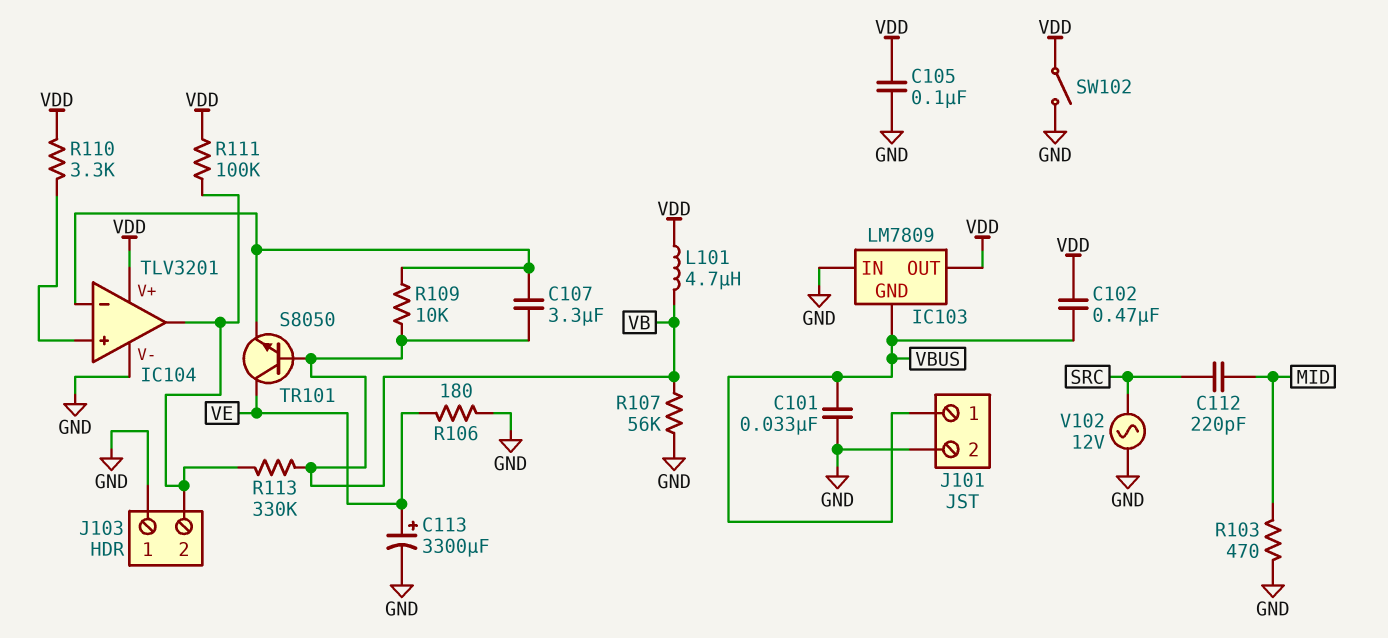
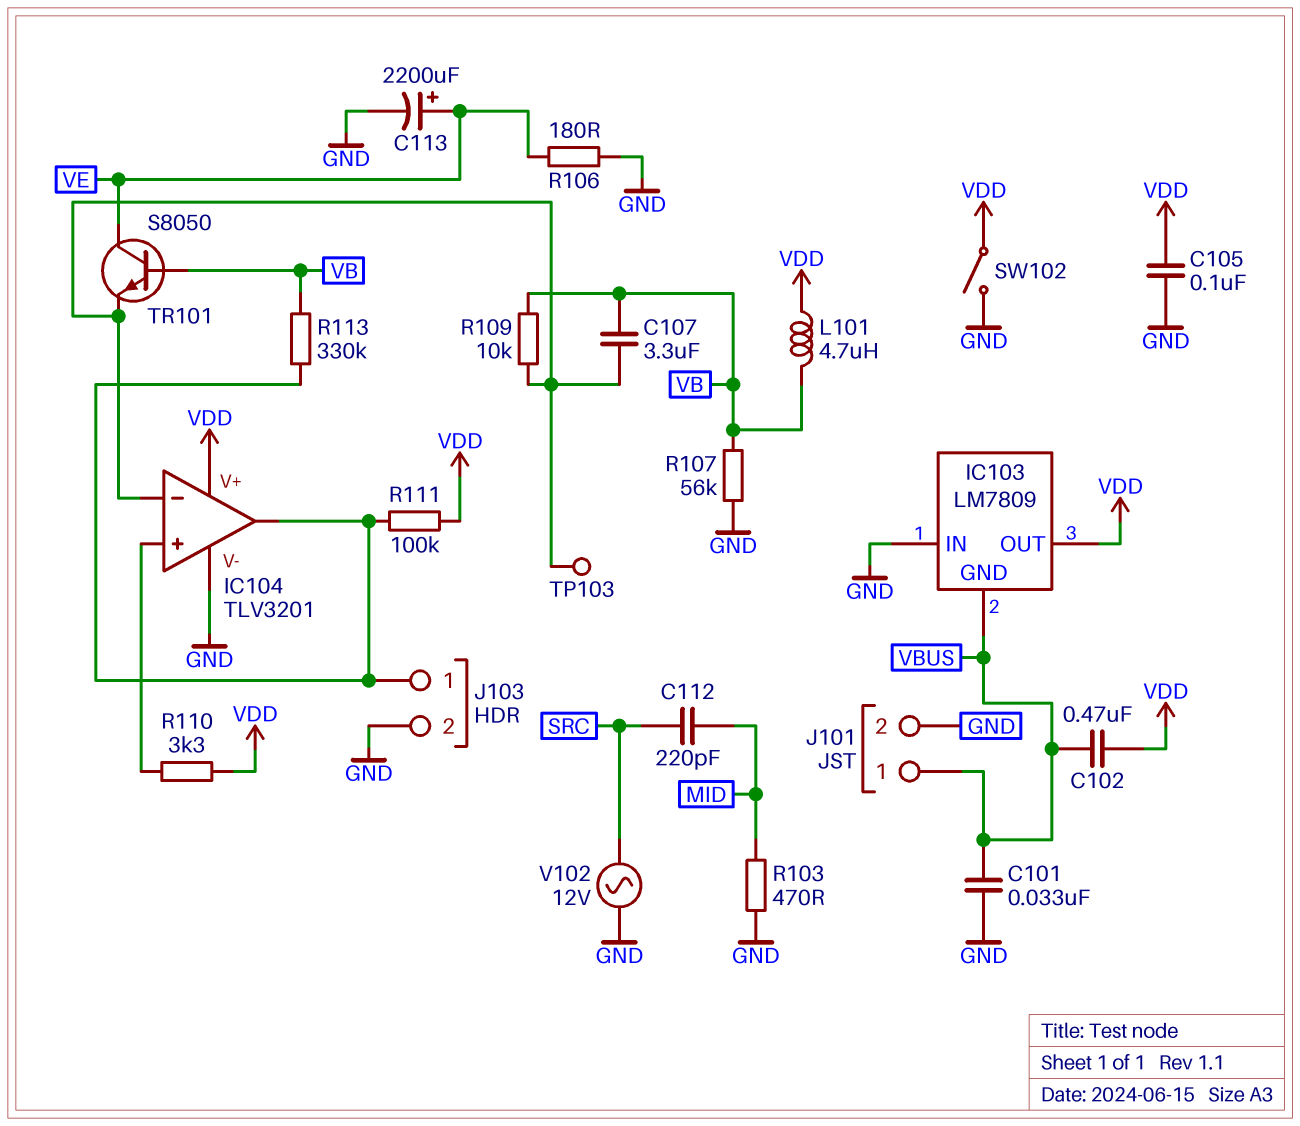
C113: 3300uF (plus VE, minus GND) -> 2200uF (plus VE, minus GND)
J103 pin 1: GND -> IC104/out
J103 pin 2: IC104/out -> GND
TP103: none -> test point (IC104/in-)

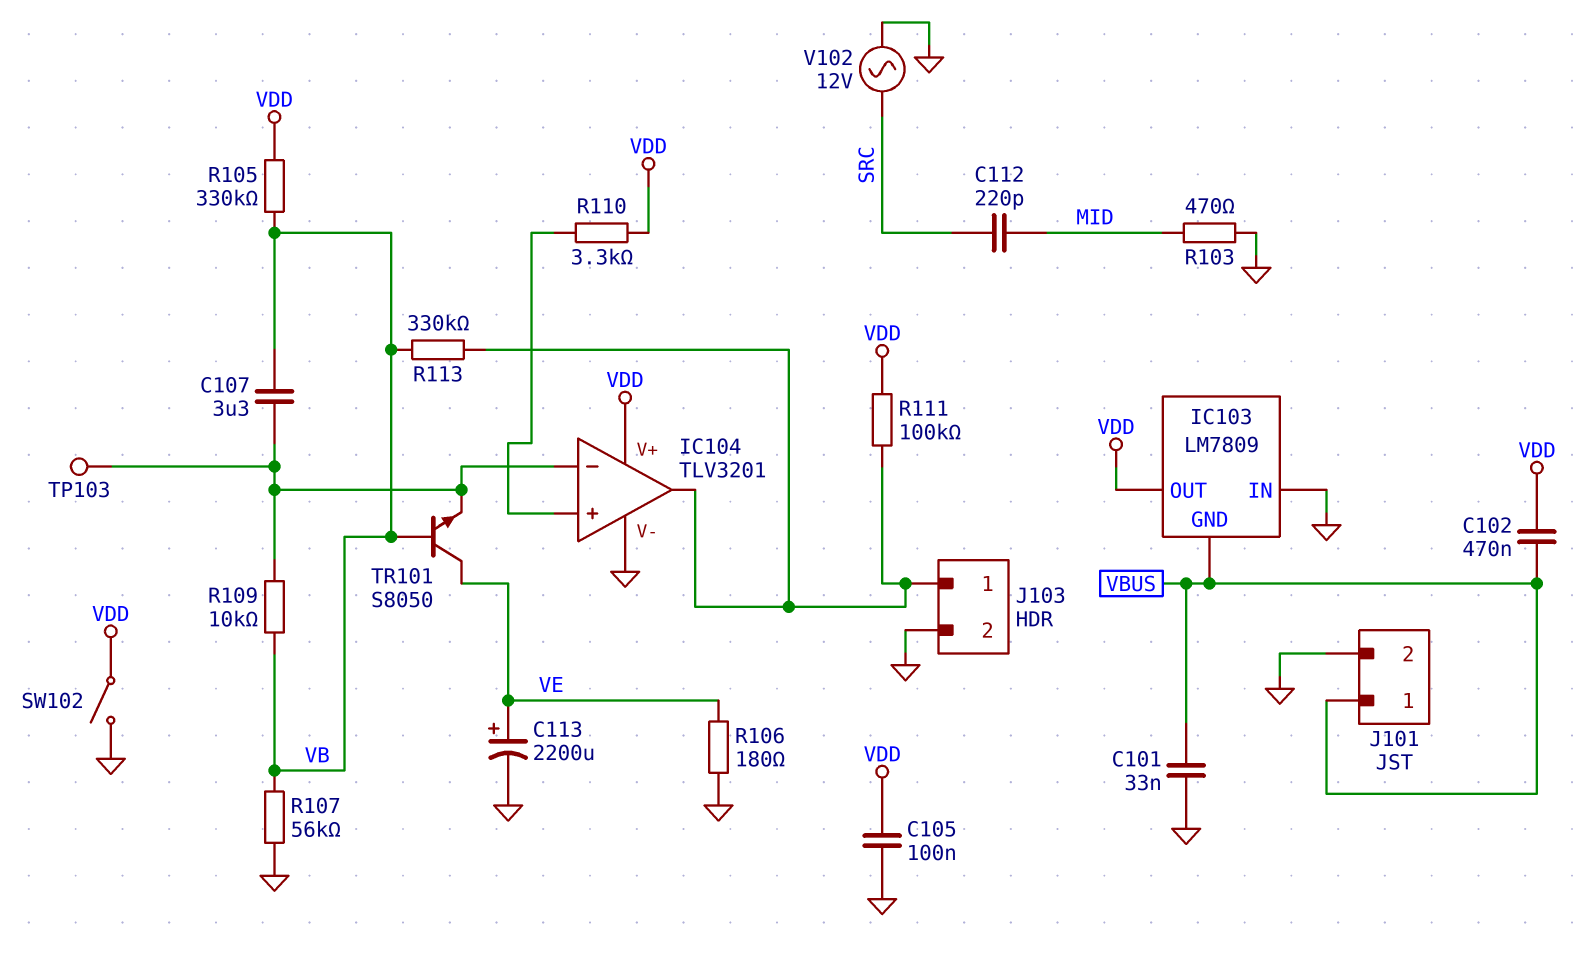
L101: 4.7uH (VB, VDD) -> none
R105: none -> 330k (VB, VDD)

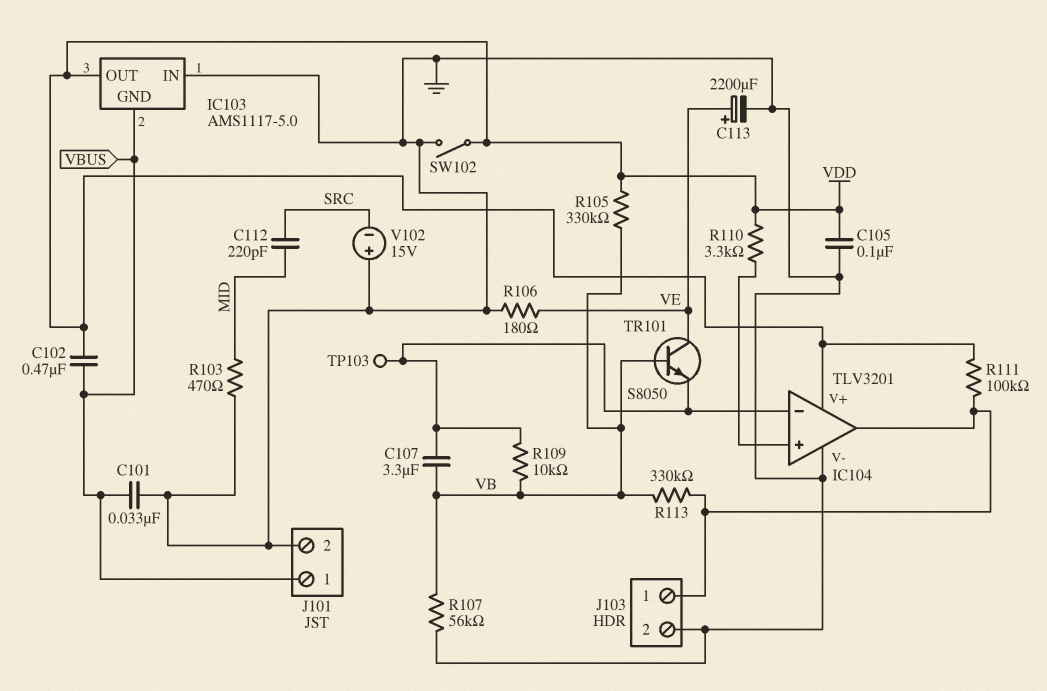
IC103: LM7809 -> AMS1117-5.0
V102: AC 12V (GND, SRC) -> 15V (plus GND, minus SRC)

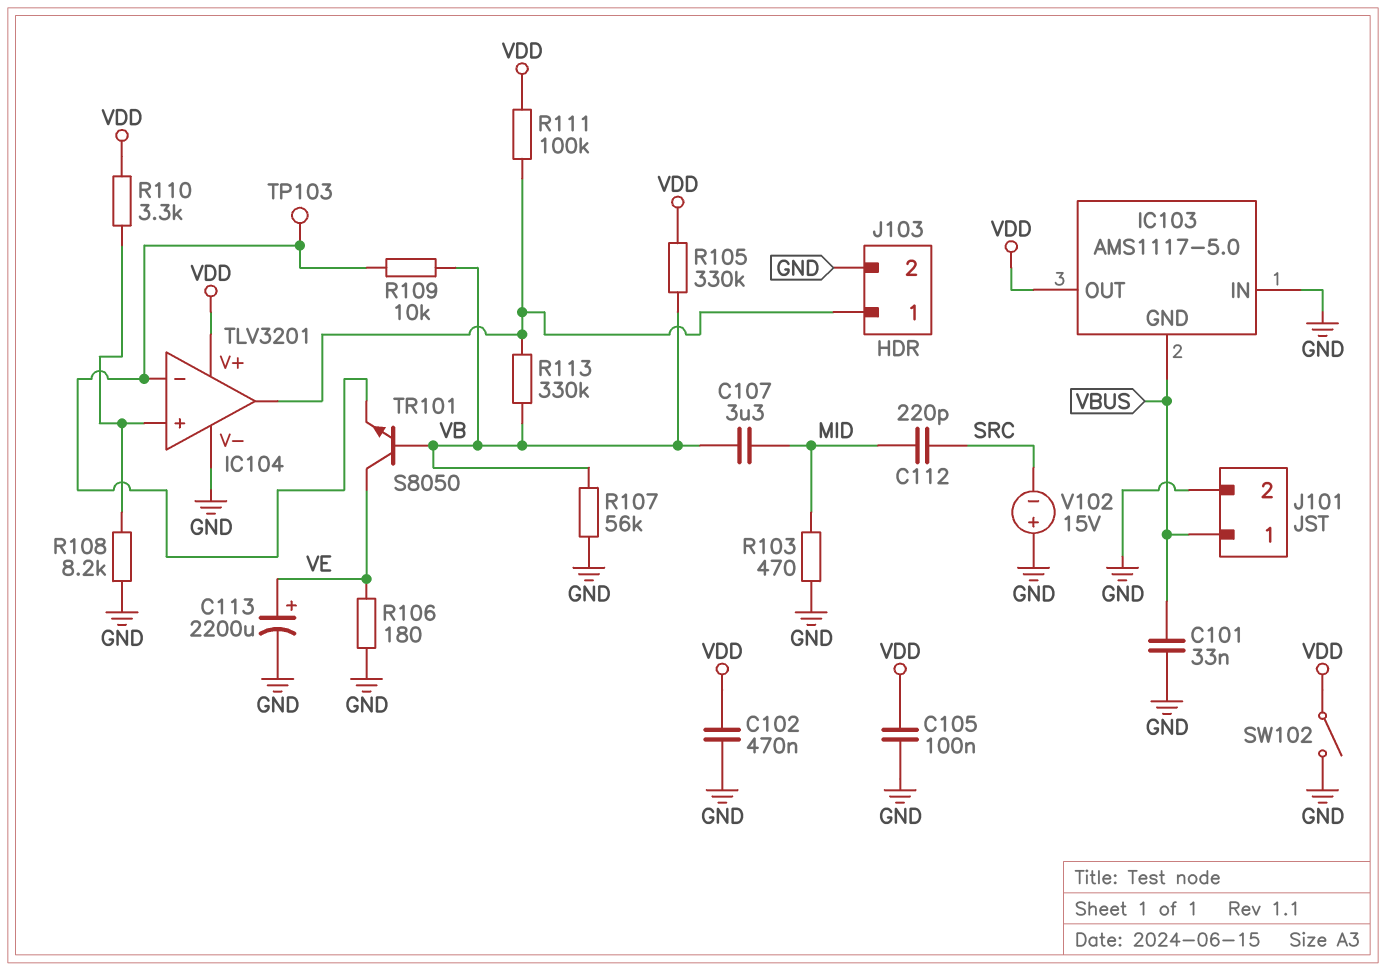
C102: 470nF (VBUS, VDD) -> 470nF (GND, VDD)
C107: 3.3uF (IC104/in-, VB) -> 3.3uF (MID, VB)
R108: none -> 8.2k (GND, IC104/in+)

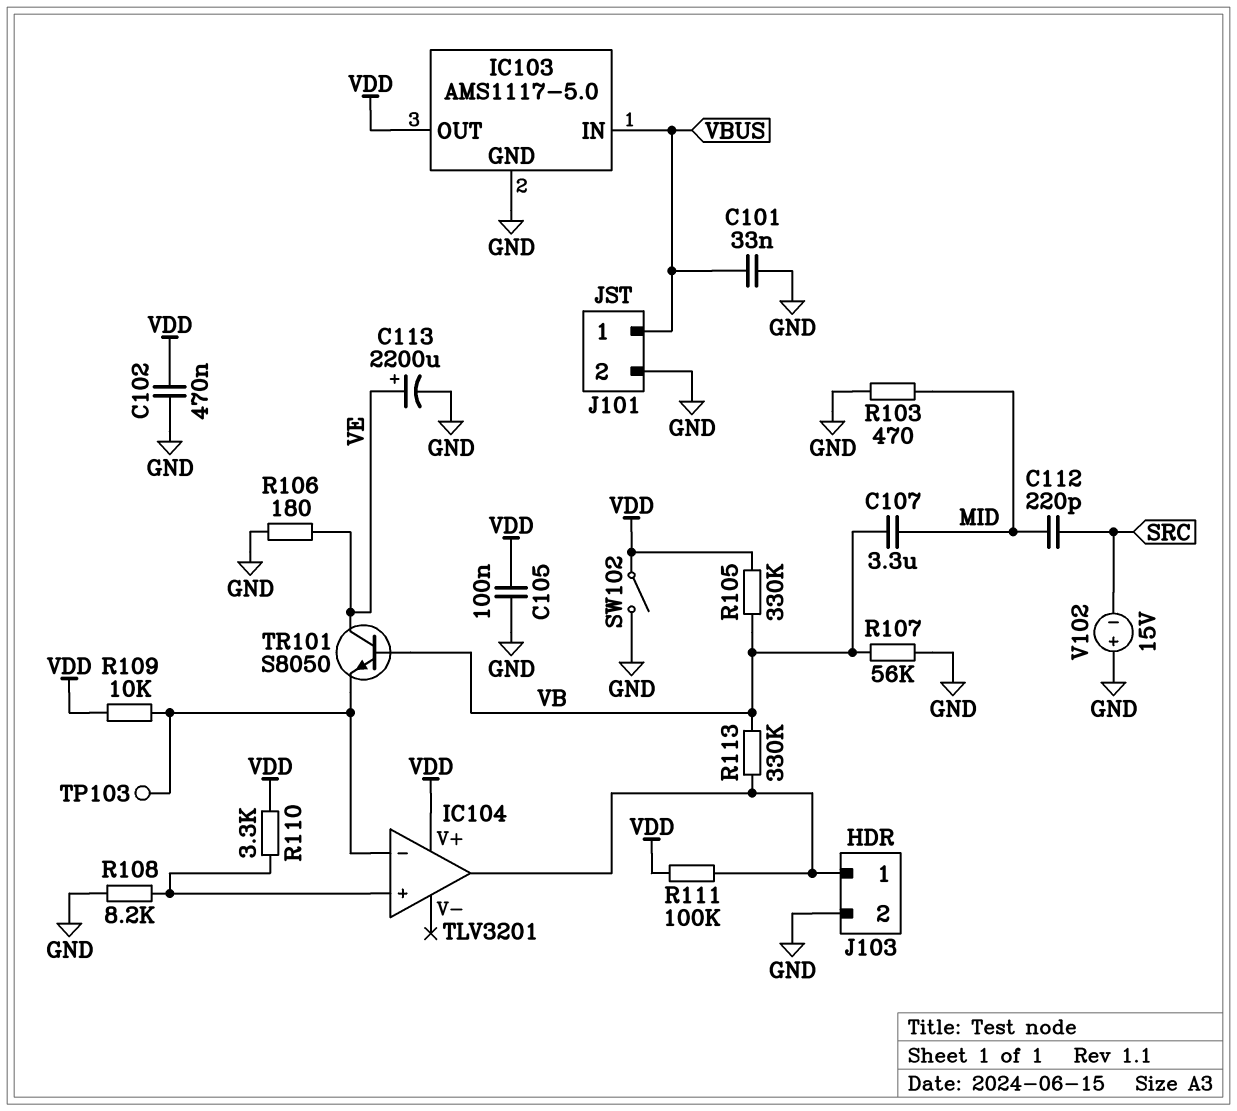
IC103 pin GND: VBUS -> GND
IC103 pin IN: GND -> VBUS
IC104 pin V-: GND -> none
R109: 10k (IC104/in-, VB) -> 10k (IC104/in-, VDD)

